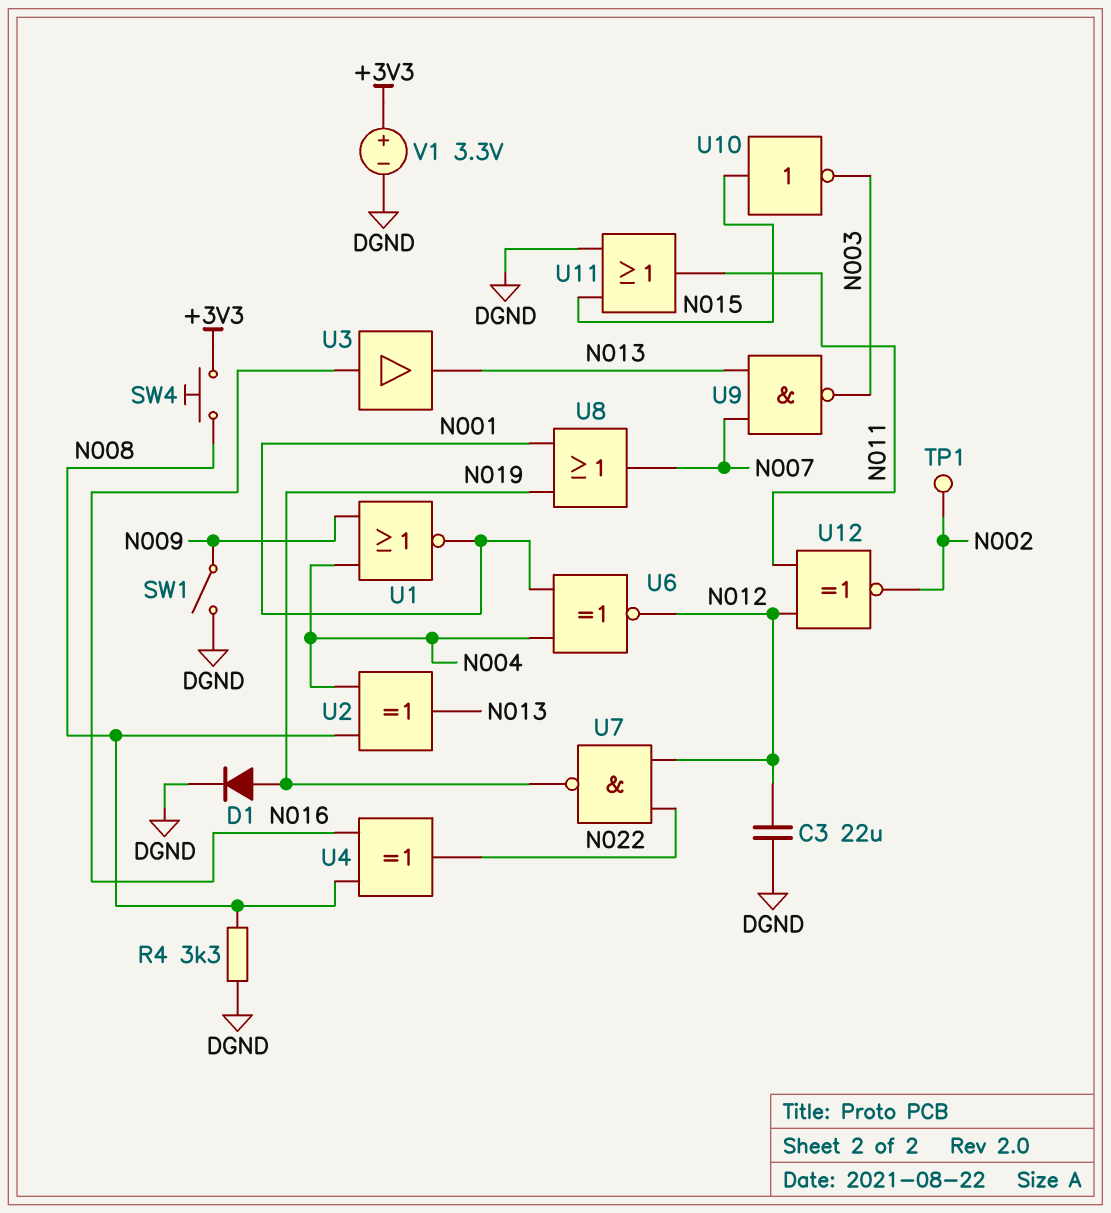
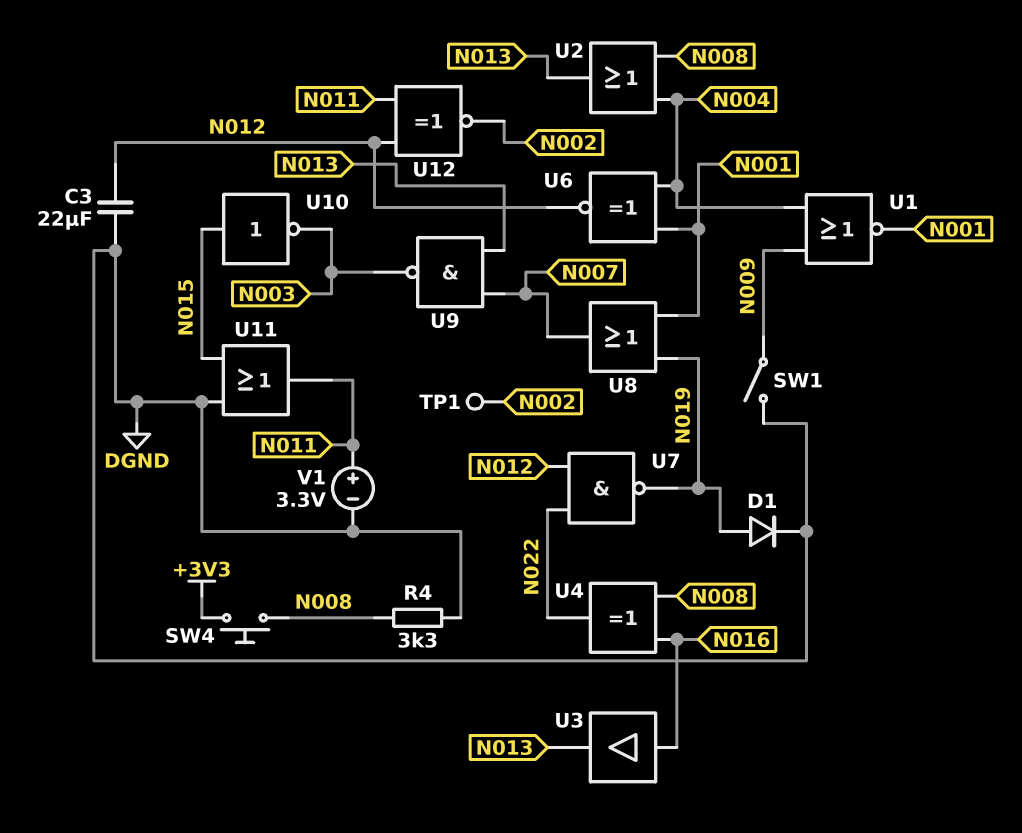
U2: XOR (in N004, in N008, out N013) -> OR (in N004, in N008, out N013)
V1: 3.3V (plus +3V3, minus DGND) -> 3.3V (plus N011, minus DGND)

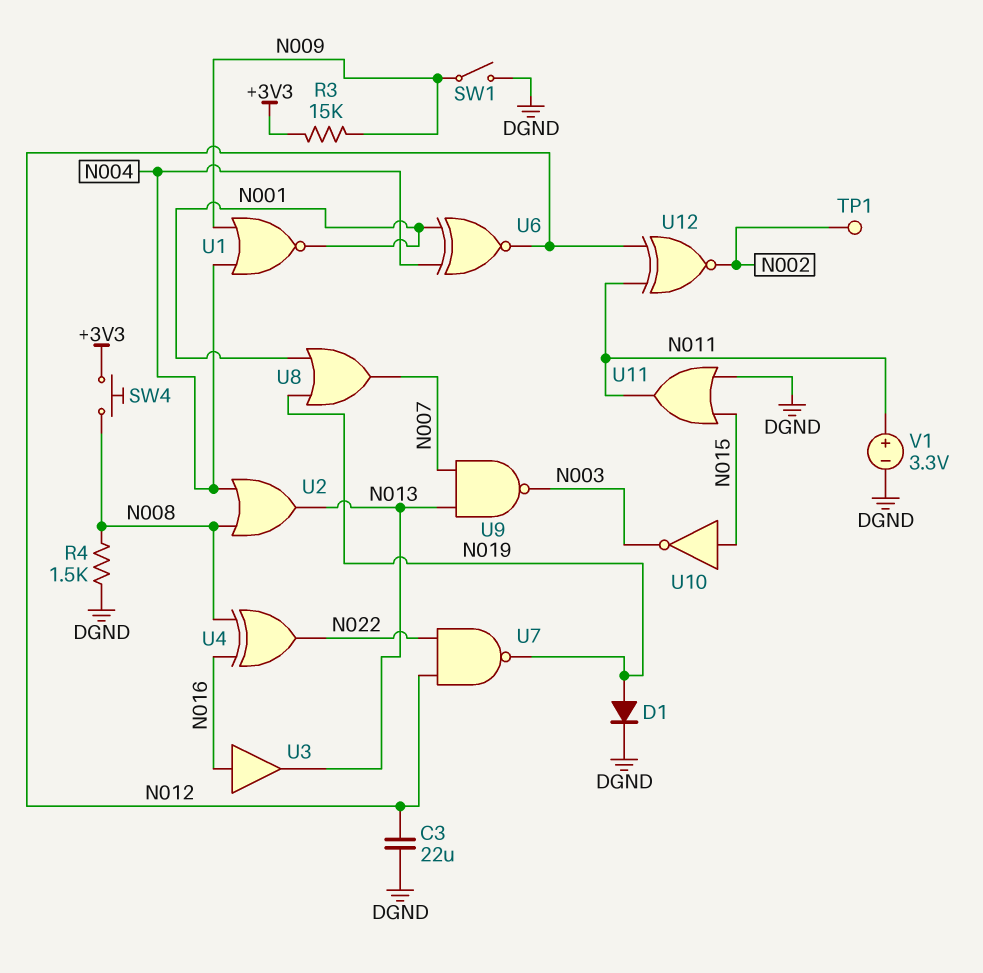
R3: none -> 15k (+3V3, N009)
R4: 3.3k (DGND, N008) -> 1.5k (DGND, N008)

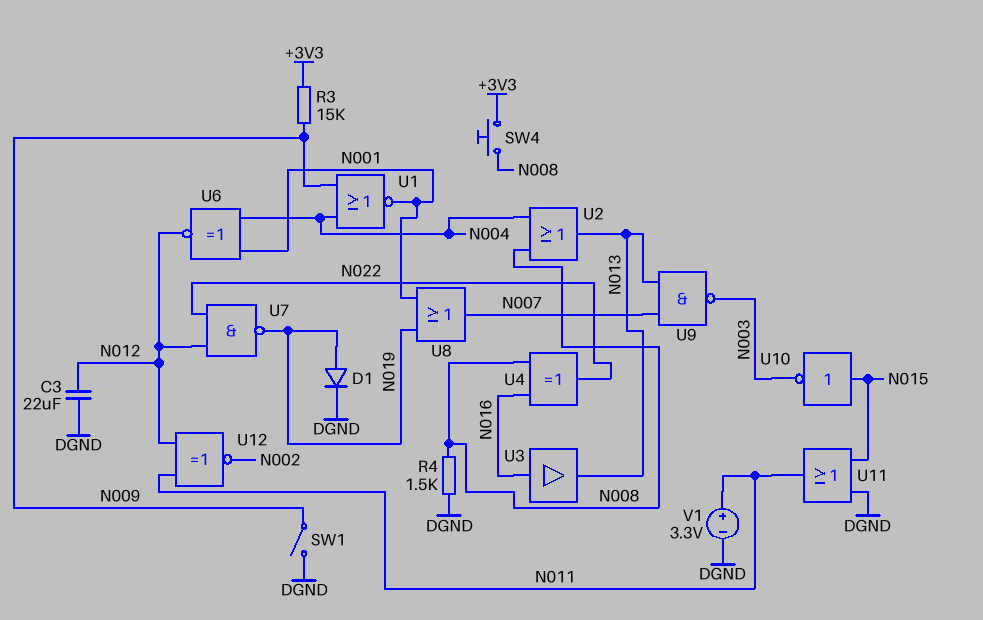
TP1: test point (N002) -> none

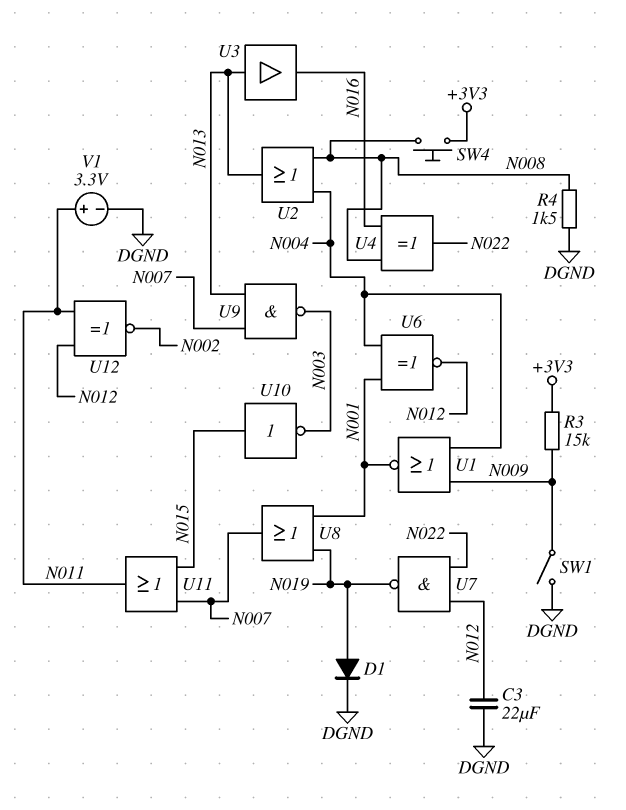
U3: buffer (in N016, out N013) -> buffer (in N013, out N016)
U11: OR (in DGND, in N015, out N011) -> OR (in N007, in N015, out N011)

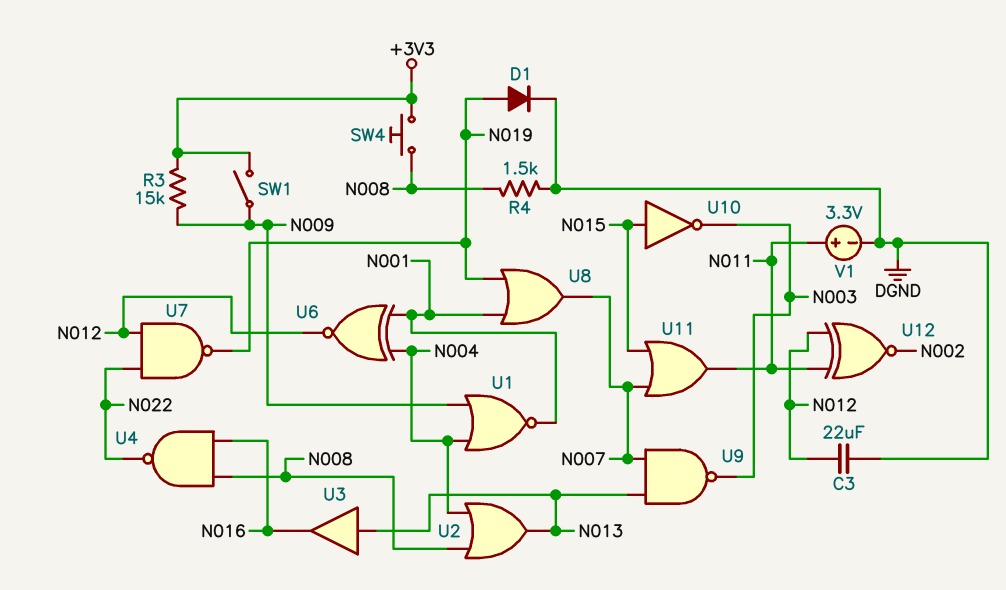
SW1: switch (DGND, N009) -> switch (+3V3, N009)
U4: XOR (in N008, in N016, out N022) -> NAND (in N008, in N016, out N022)

